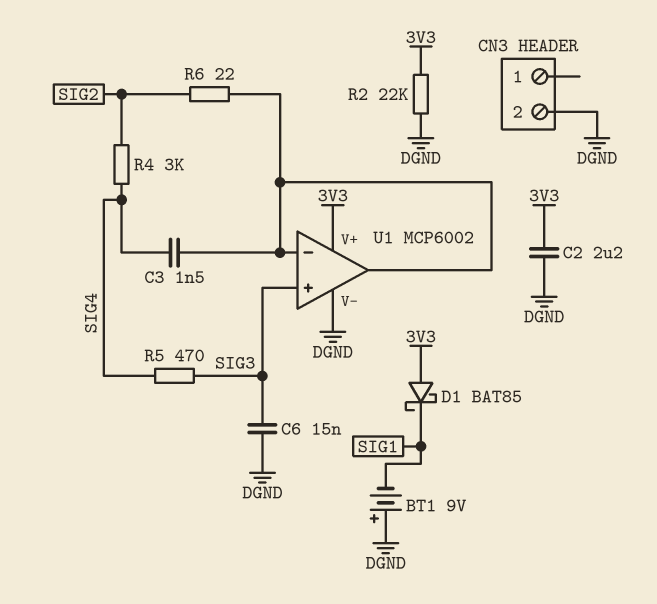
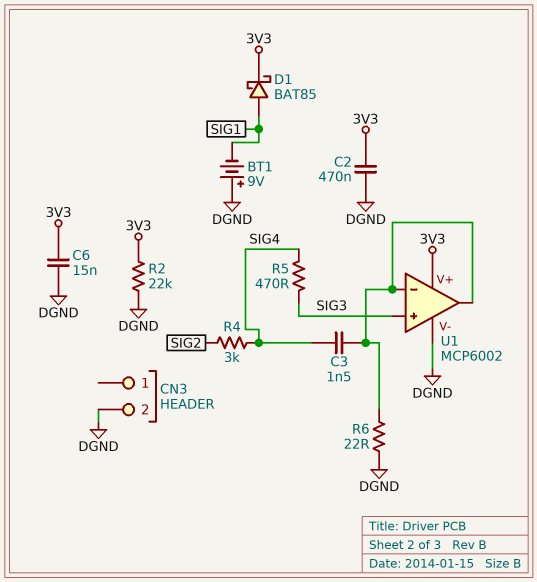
C2: 2.2uF (3V3, DGND) -> 470nF (3V3, DGND)
C6: 15nF (DGND, SIG3) -> 15nF (3V3, DGND)
D1: schottky BAT85 (A 3V3, K SIG1) -> schottky BAT85 (A SIG1, K 3V3)
R6: 22 (SIG2, U1/in-) -> 22 (DGND, U1/in-)

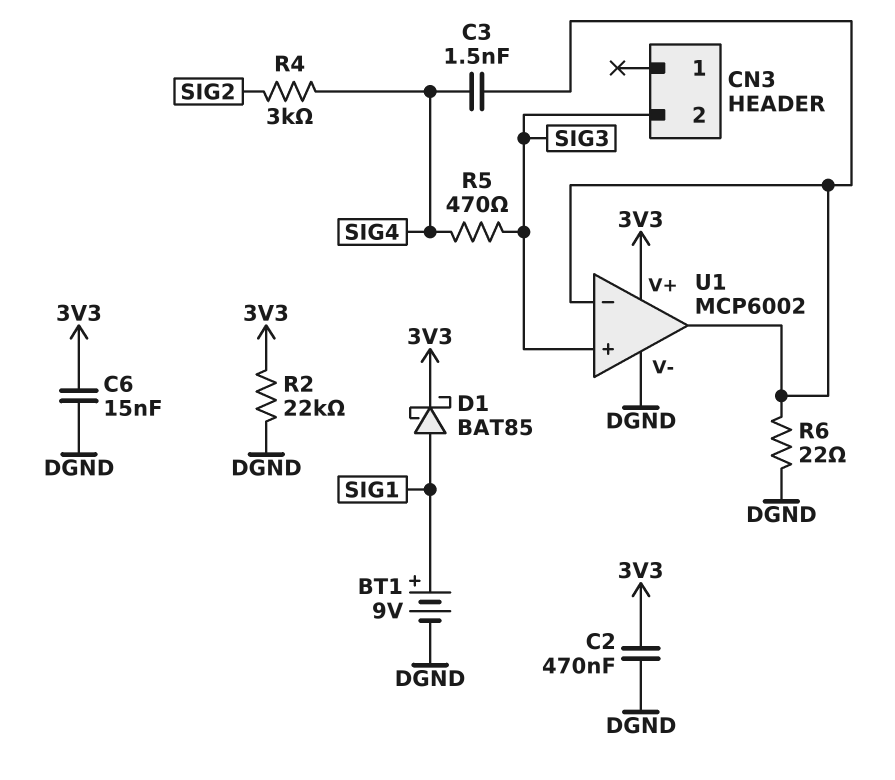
BT1: 9V (plus DGND, minus SIG1) -> 9V (plus SIG1, minus DGND)
CN3 pin 2: DGND -> SIG3

